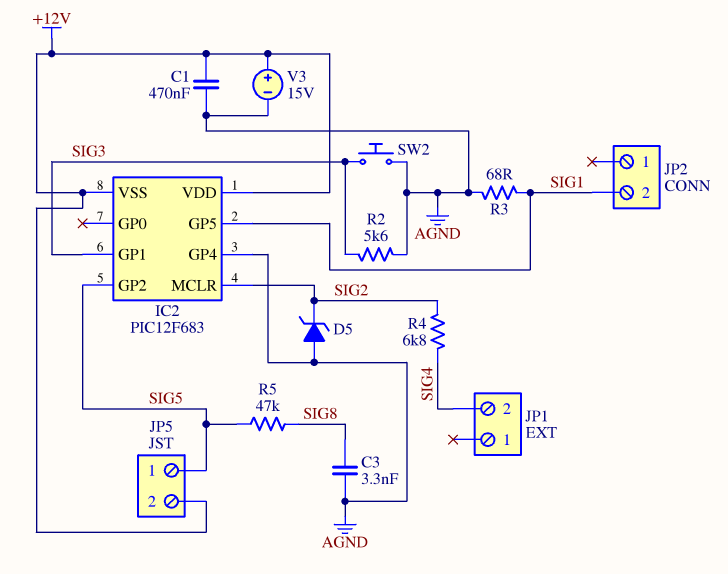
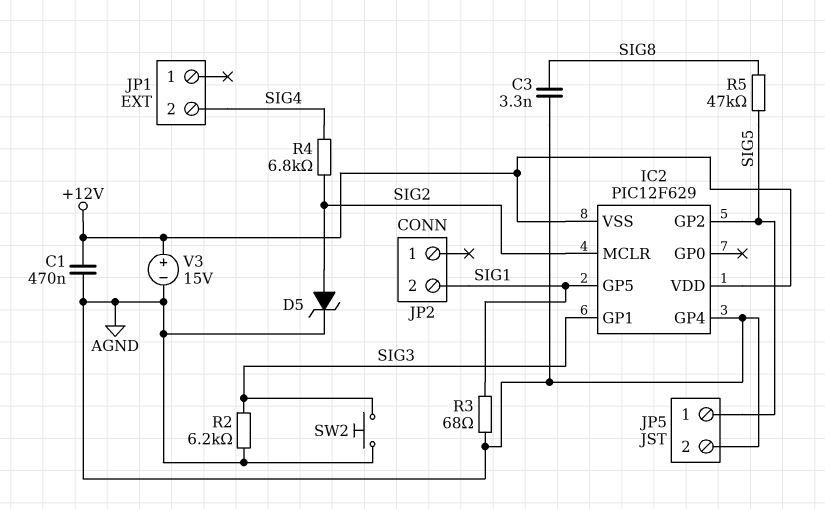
D5: zener (A AGND, K SIG2) -> zener (A SIG2, K AGND)
IC2: PIC12F683 -> PIC12F629
JP5 pin 2: +12V -> AGND
R2: 5.6k (AGND, SIG3) -> 6.2k (AGND, SIG3)

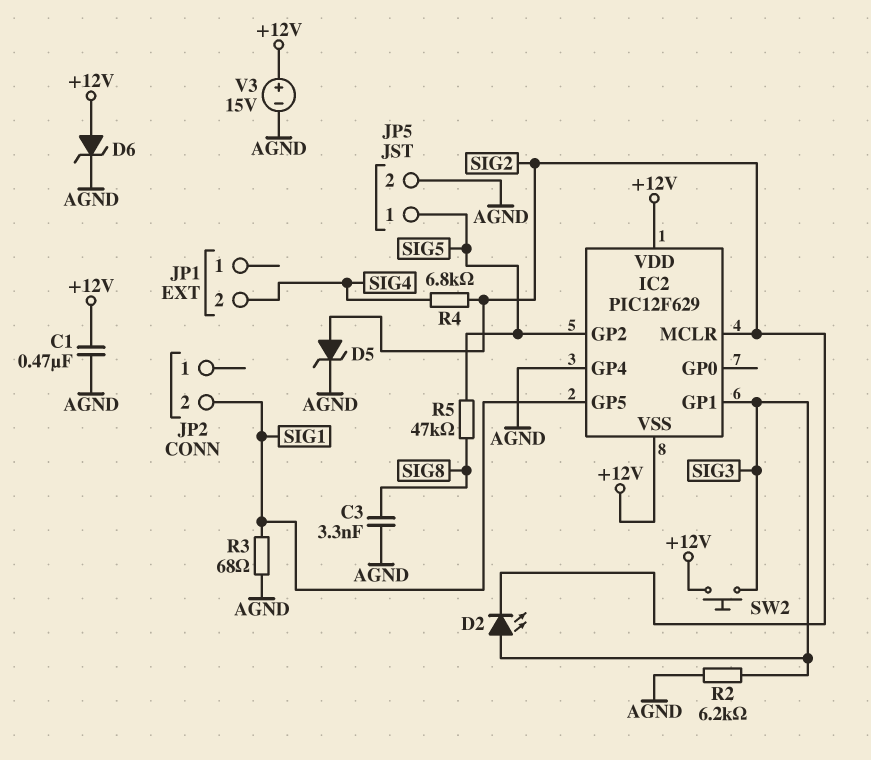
D2: none -> LED (A SIG3, K SIG2)
D6: none -> zener (A +12V, K AGND)
SW2: button (AGND, SIG3) -> button (+12V, SIG3)

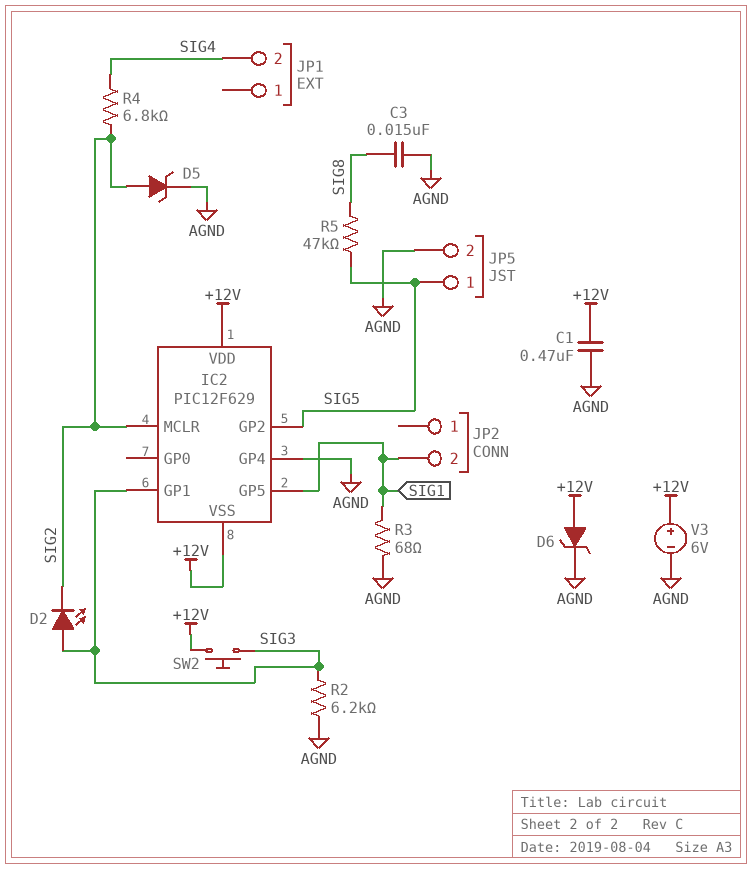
C3: 3.3nF (AGND, SIG8) -> 15nF (AGND, SIG8)
V3: 15V (plus +12V, minus AGND) -> 6V (plus +12V, minus AGND)

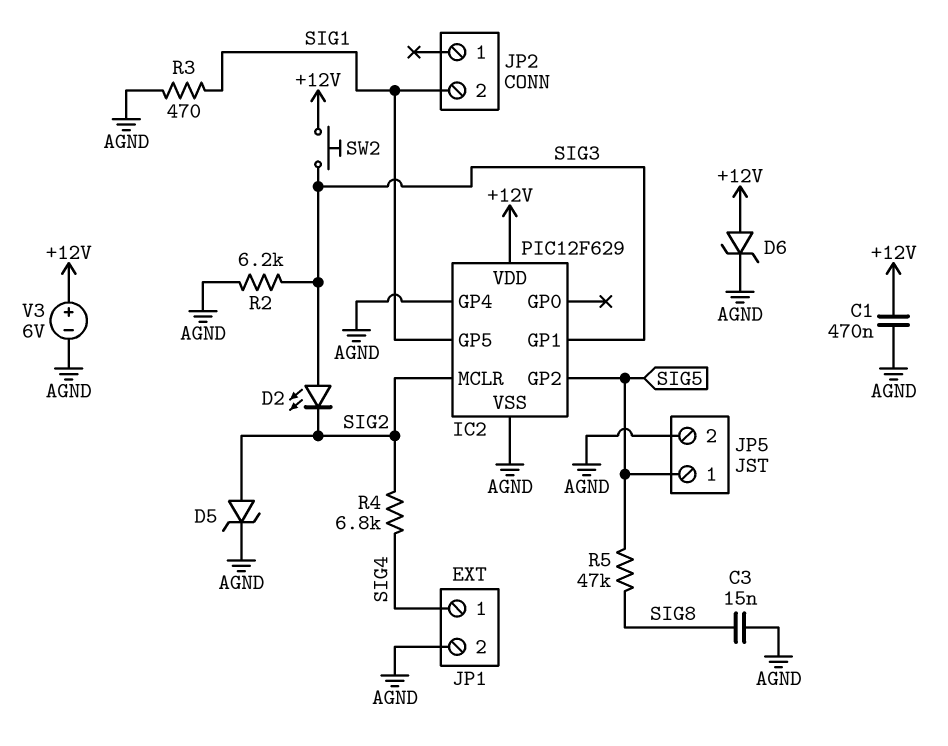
IC2 pin VSS: +12V -> AGND
JP1 pin 1: none -> SIG4
JP1 pin 2: SIG4 -> AGND
R3: 68 (AGND, SIG1) -> 470 (AGND, SIG1)

